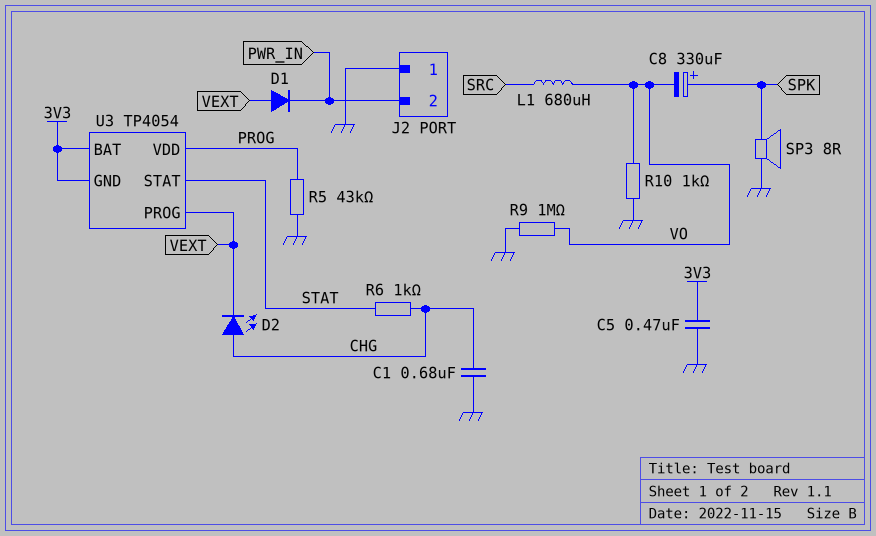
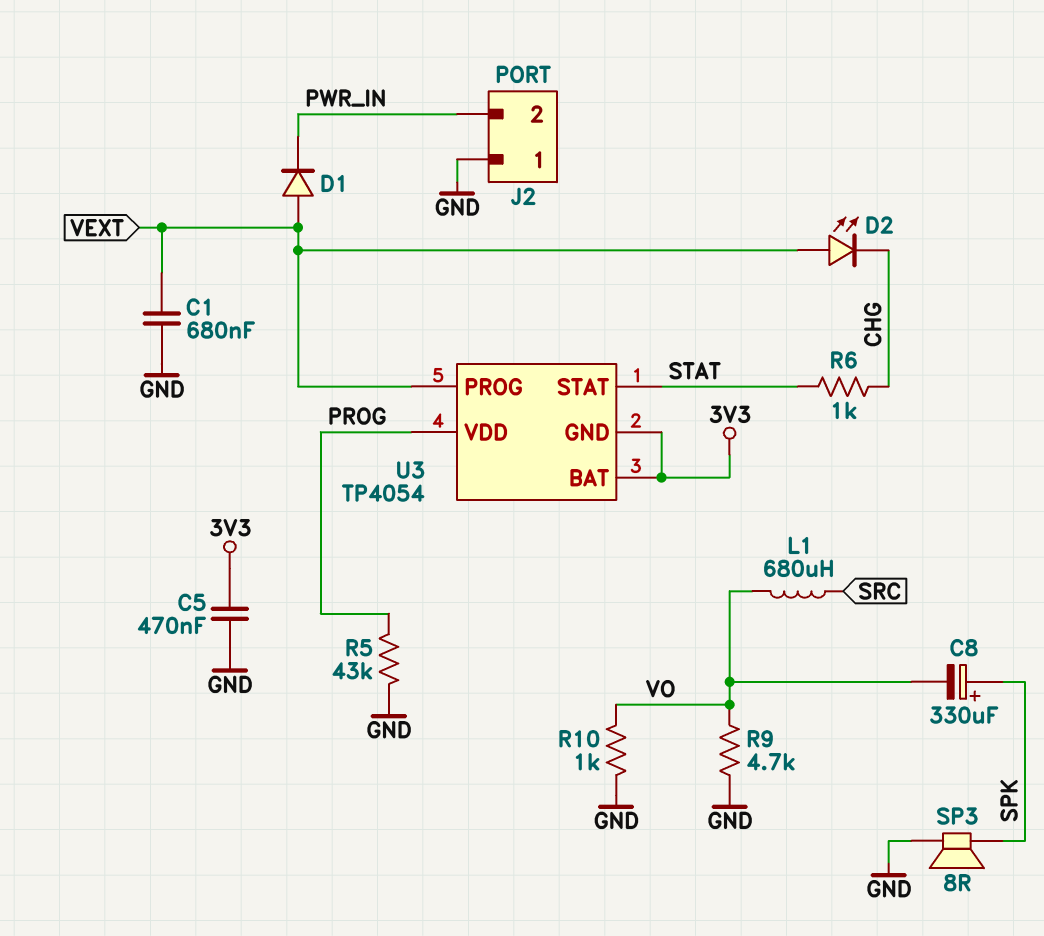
C1: 680nF (CHG, GND) -> 680nF (GND, VEXT)
D2: LED (A CHG, K VEXT) -> LED (A VEXT, K CHG)
R9: 1M (GND, VO) -> 4.7k (GND, VO)

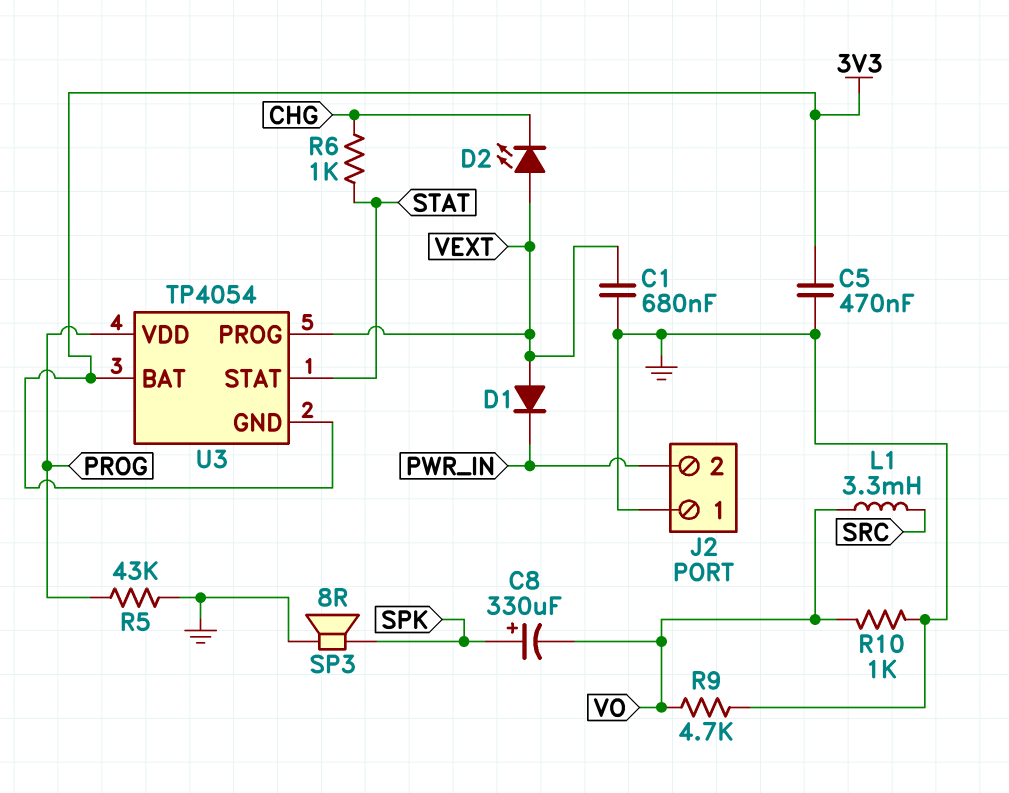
L1: 680uH (SRC, VO) -> 3.3mH (SRC, VO)

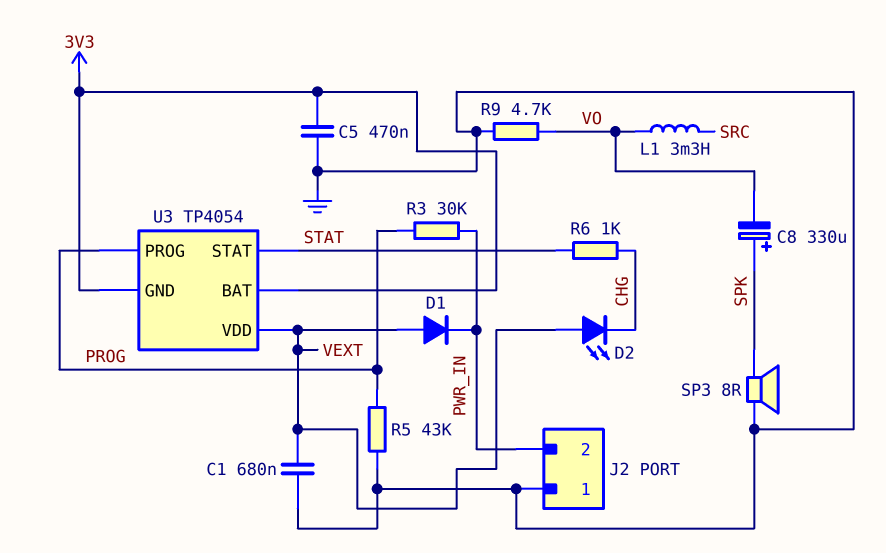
R3: none -> 30k (PROG, PWR_IN)
R10: 1k (GND, VO) -> none
U3 pin PROG: VEXT -> PROG
U3 pin VDD: PROG -> VEXT

